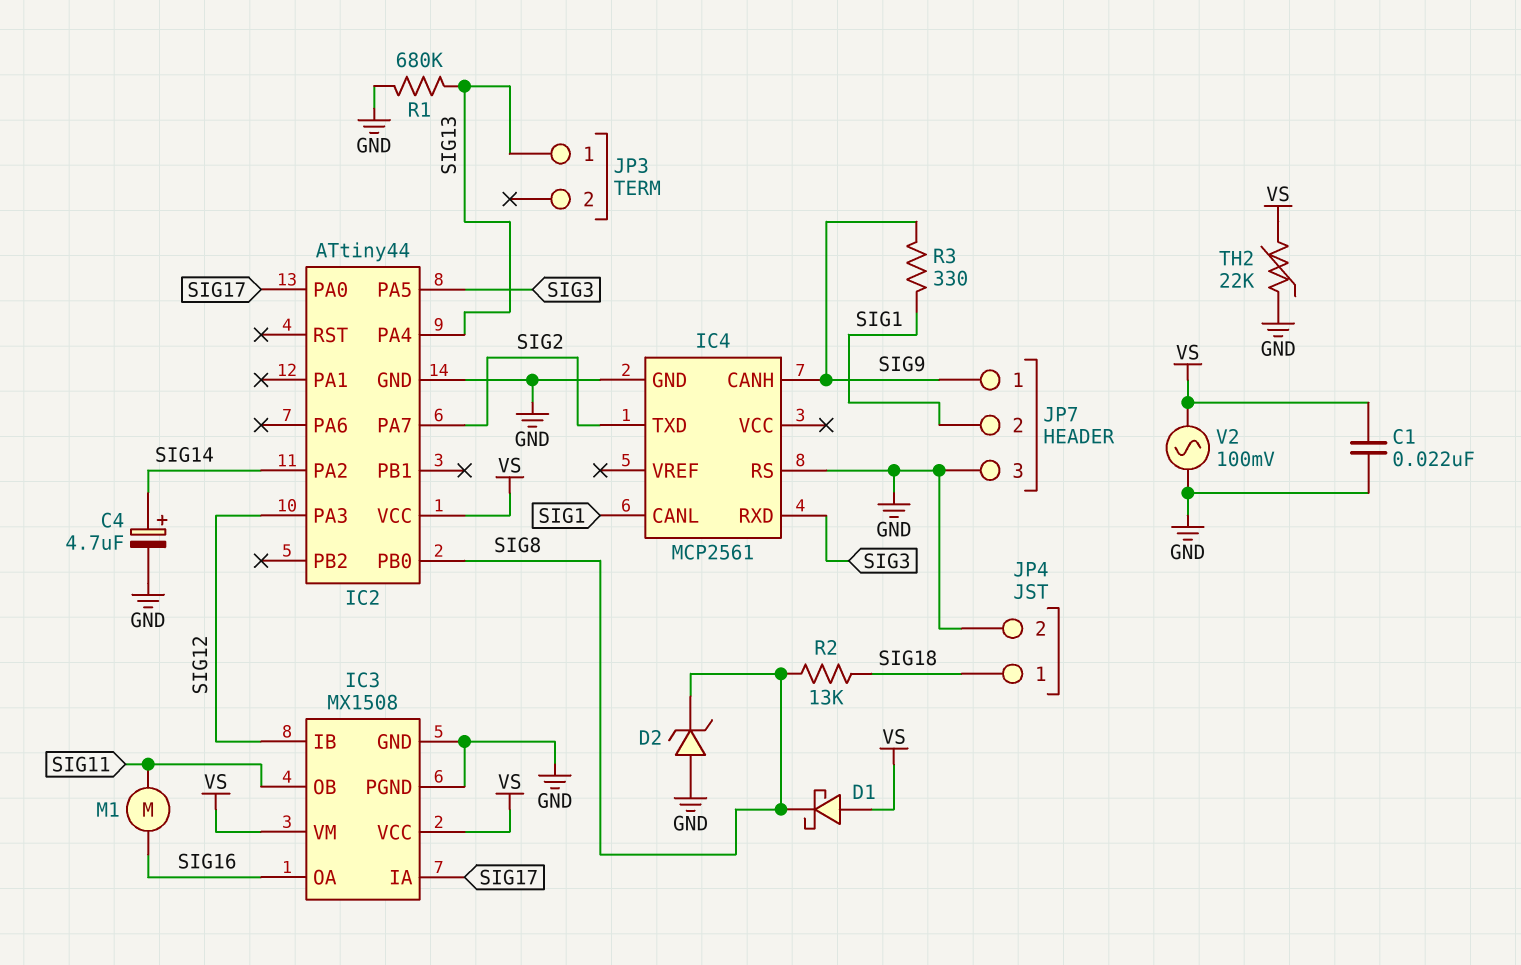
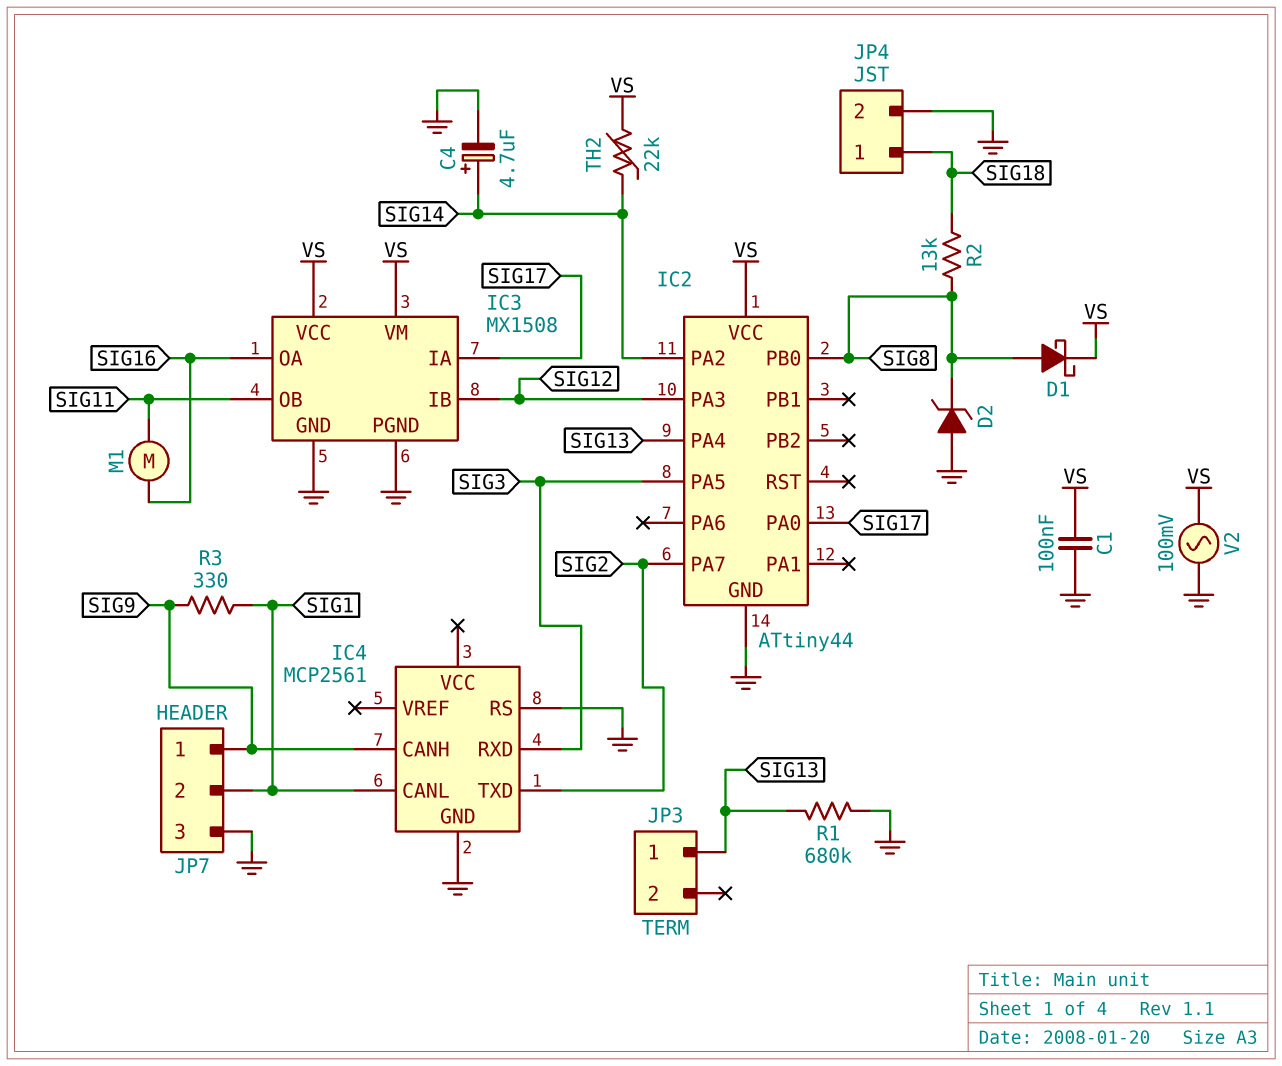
C1: 22nF (GND, VS) -> 100nF (GND, VS)
D1: schottky (A VS, K SIG8) -> schottky (A SIG8, K VS)
TH2: 22k (GND, VS) -> 22k (SIG14, VS)

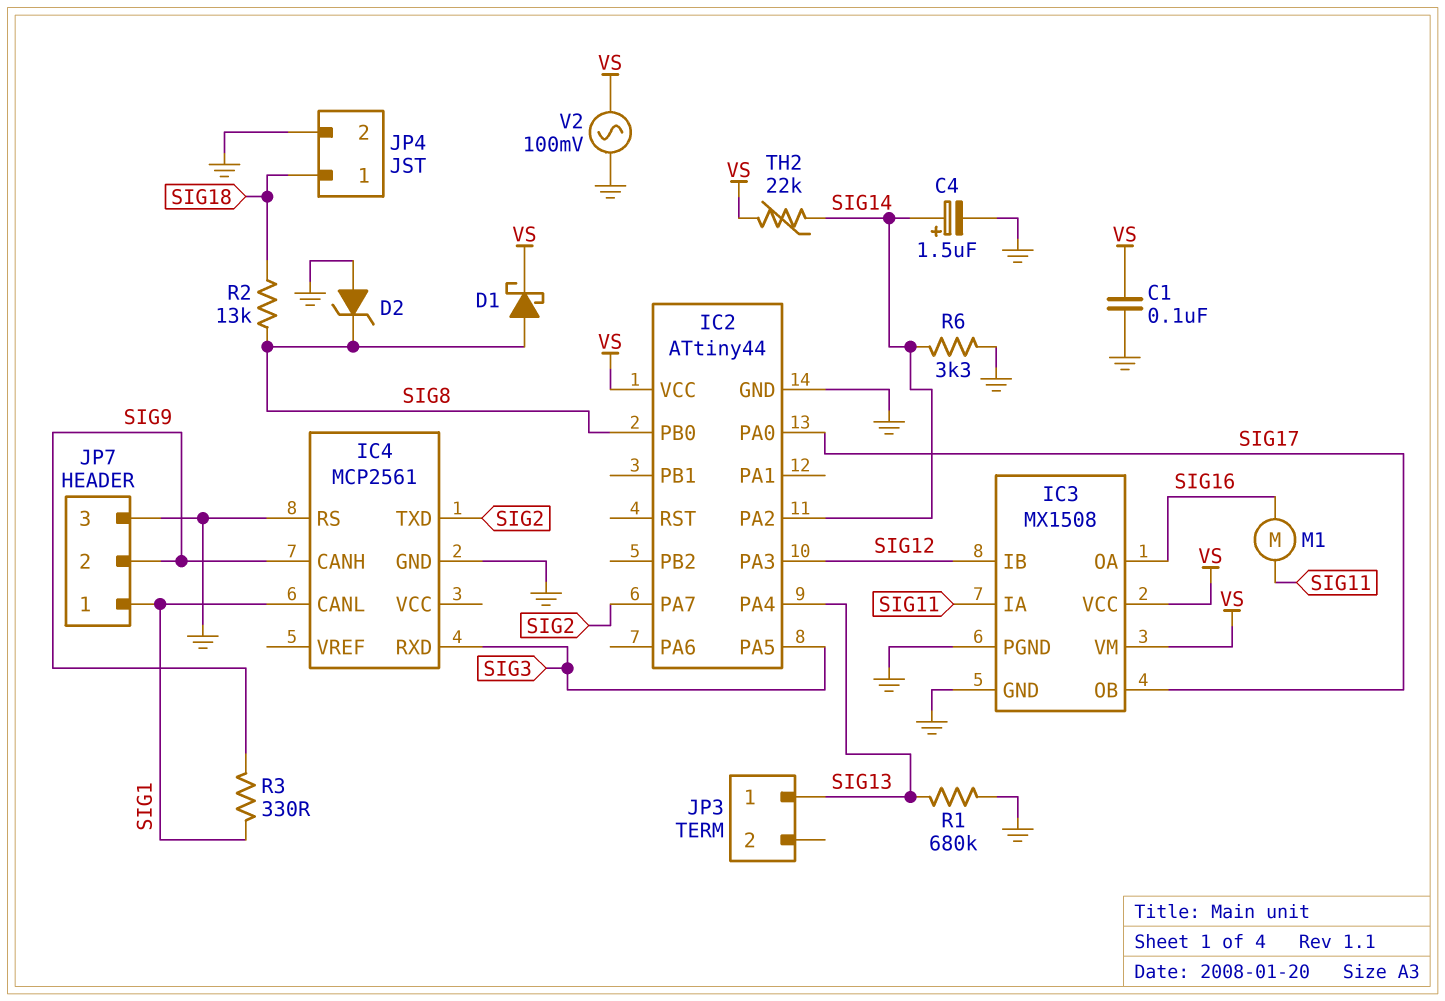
C4: 4.7uF (plus SIG14, minus GND) -> 1.5uF (plus SIG14, minus GND)
IC3 pin IA: SIG17 -> SIG11
IC3 pin OB: SIG11 -> SIG17
JP7 pin 1: SIG9 -> SIG1
JP7 pin 2: SIG1 -> SIG9
R6: none -> 3.3k (GND, SIG14)

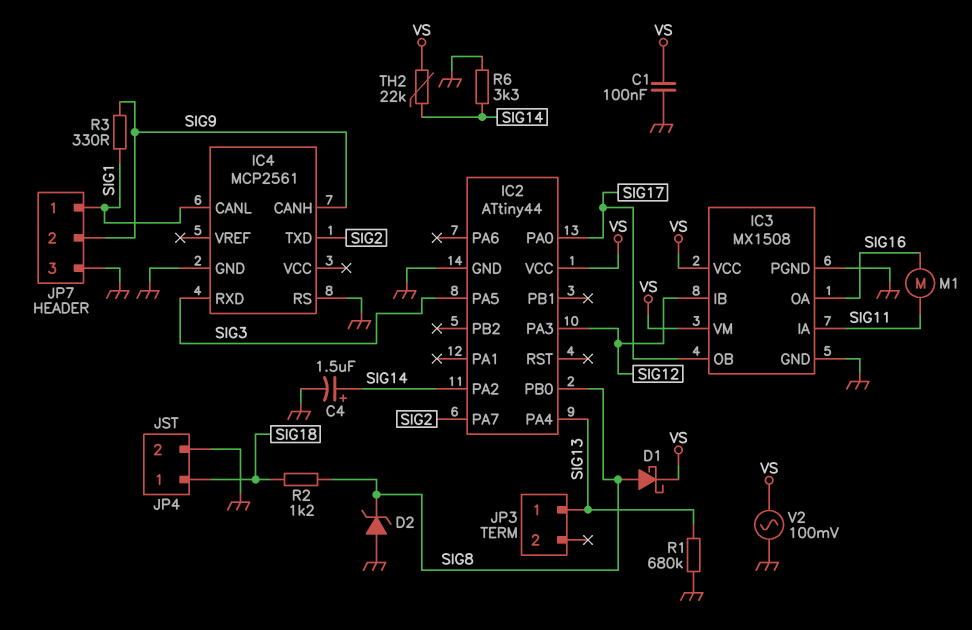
R2: 13k (SIG8, SIG18) -> 1.2k (SIG8, SIG18)

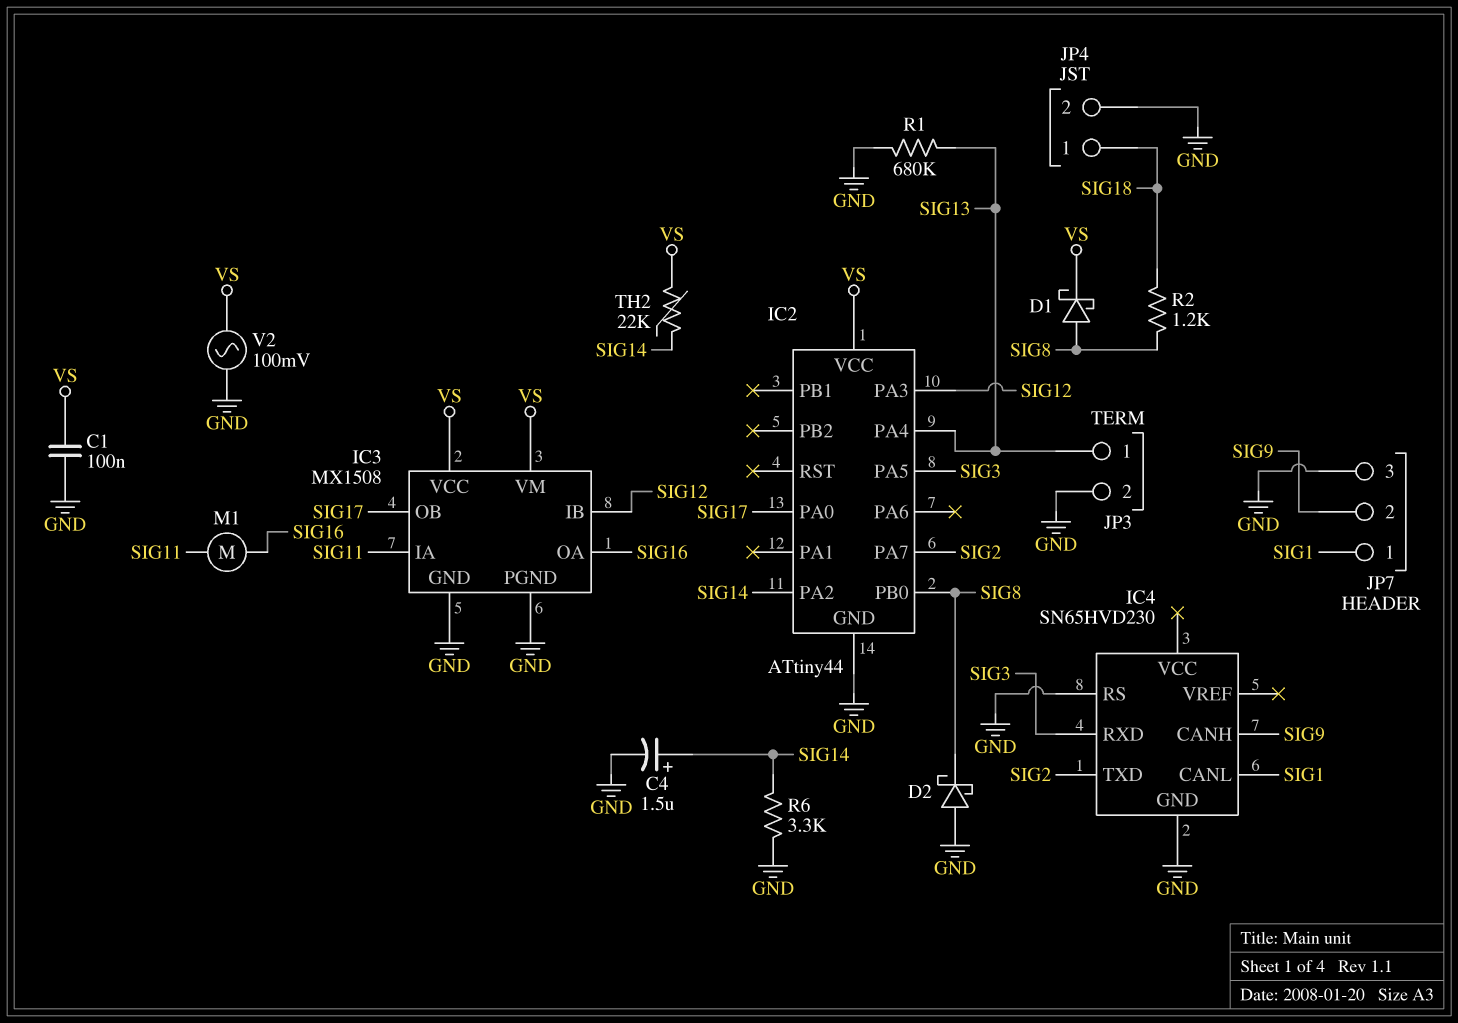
D2: zener (A GND, K SIG8) -> schottky (A GND, K SIG8)
IC4: MCP2561 -> SN65HVD230
JP3 pin 2: none -> GND
R3: 330 (SIG1, SIG9) -> none

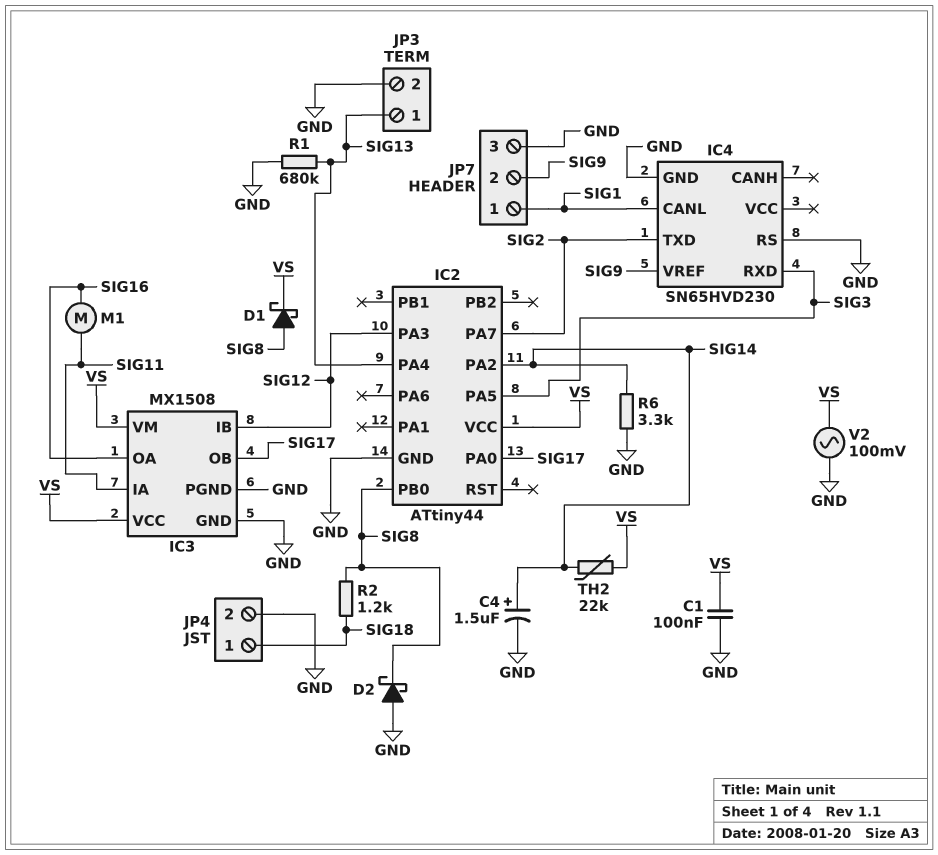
IC4 pin CANH: SIG9 -> none
IC4 pin VREF: none -> SIG9

